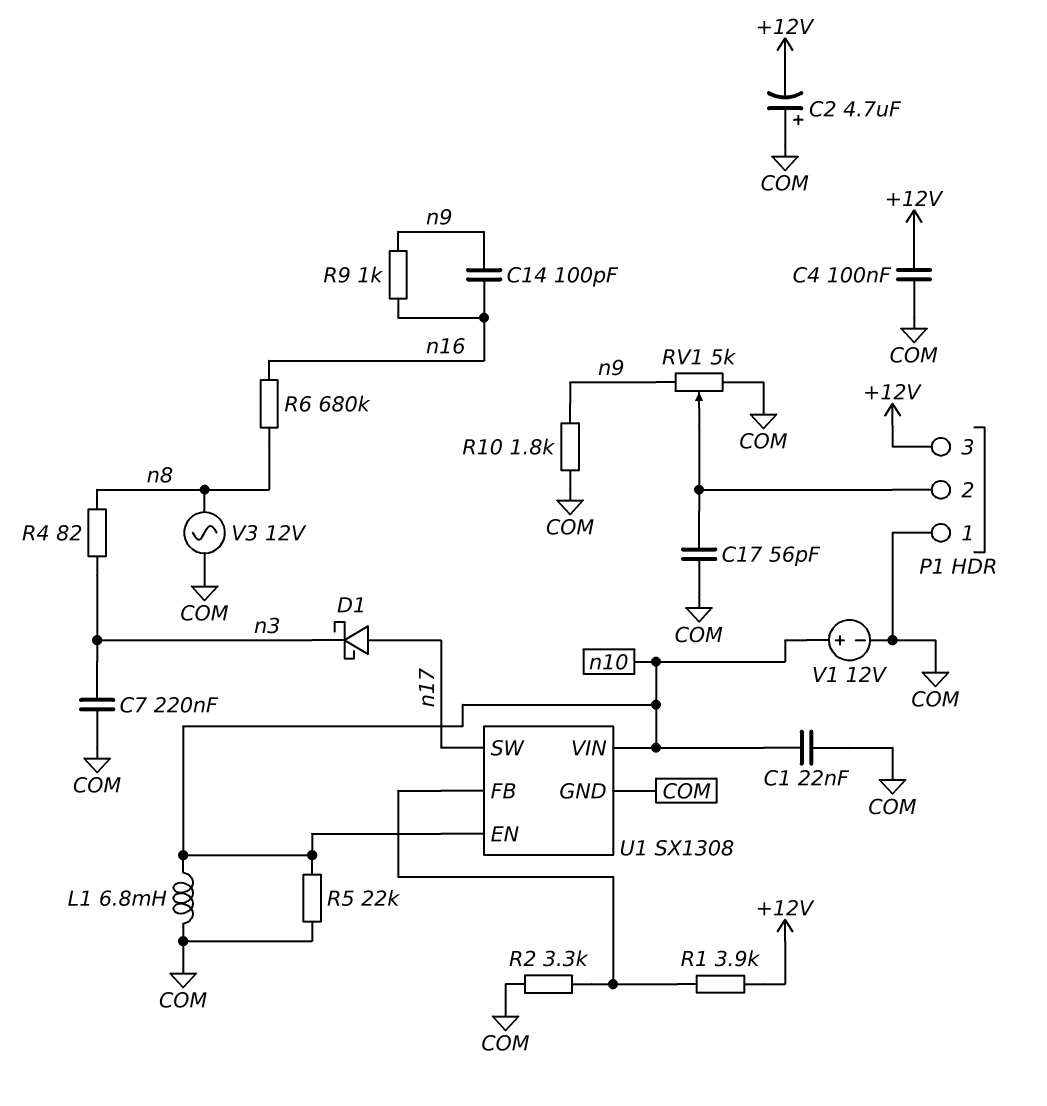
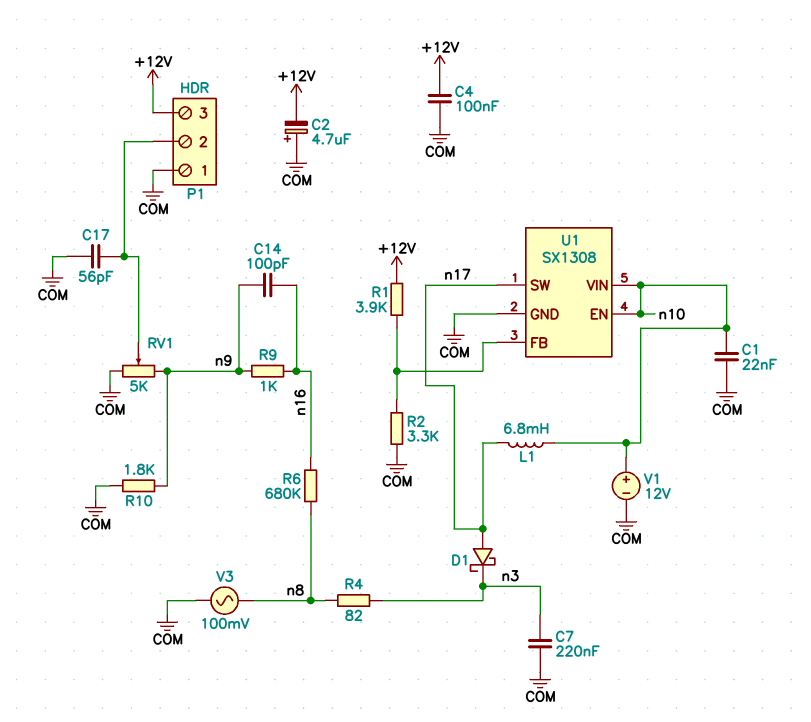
L1: 6.8mH (COM, n10) -> 6.8mH (n10, n17)
R5: 22k (COM, n10) -> none
V3: AC 12V (COM, n8) -> AC 100mV (COM, n8)

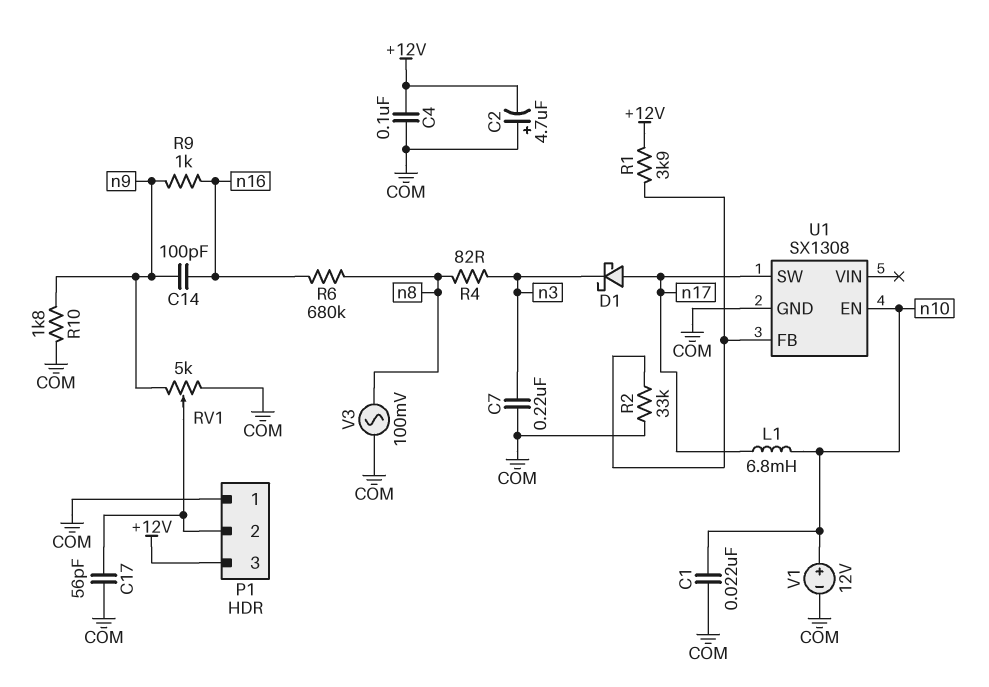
R2: 3.3k (COM, U1/FB) -> 33k (COM, U1/FB)
U1 pin VIN: n10 -> none

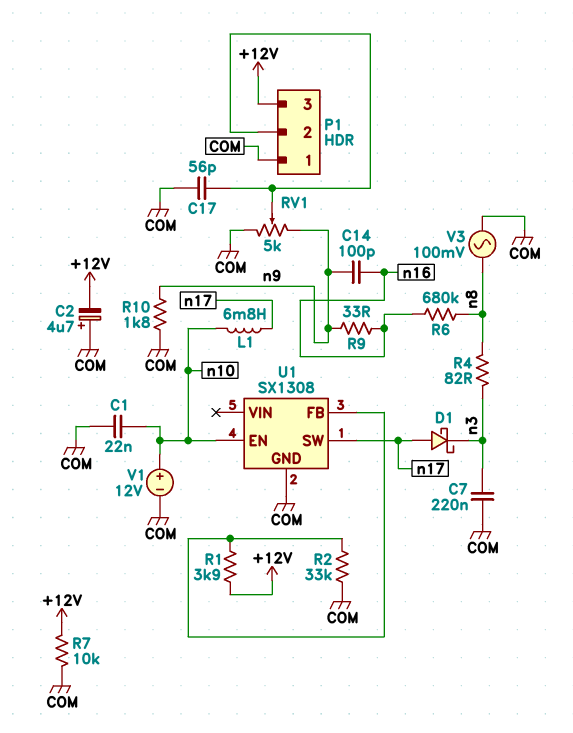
C4: 100nF (+12V, COM) -> none
R7: none -> 10k (+12V, COM)
R9: 1k (n9, n16) -> 33 (n9, n16)

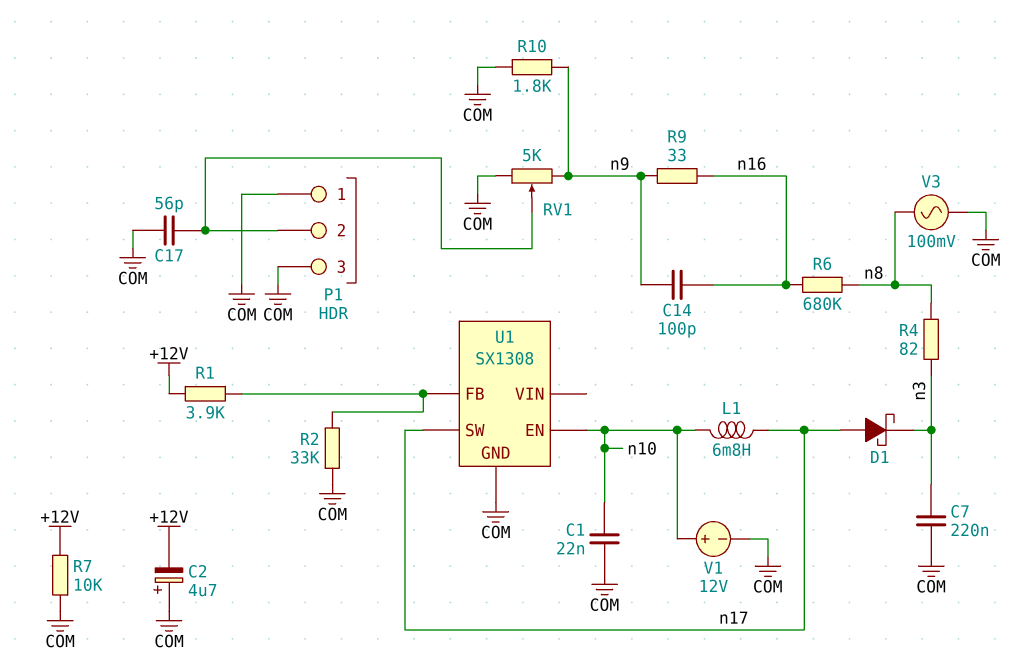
P1 pin 3: +12V -> COM

